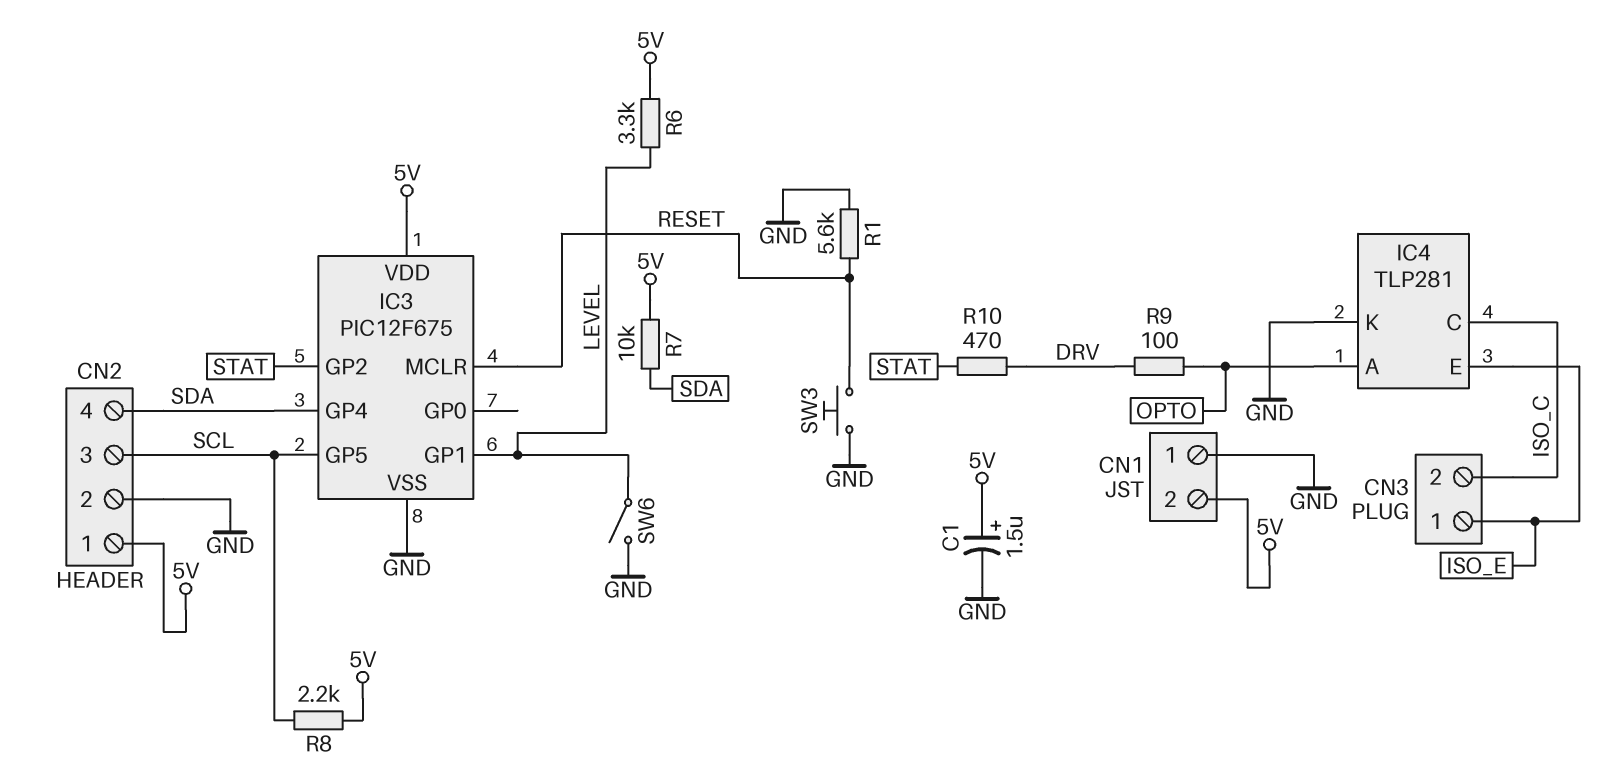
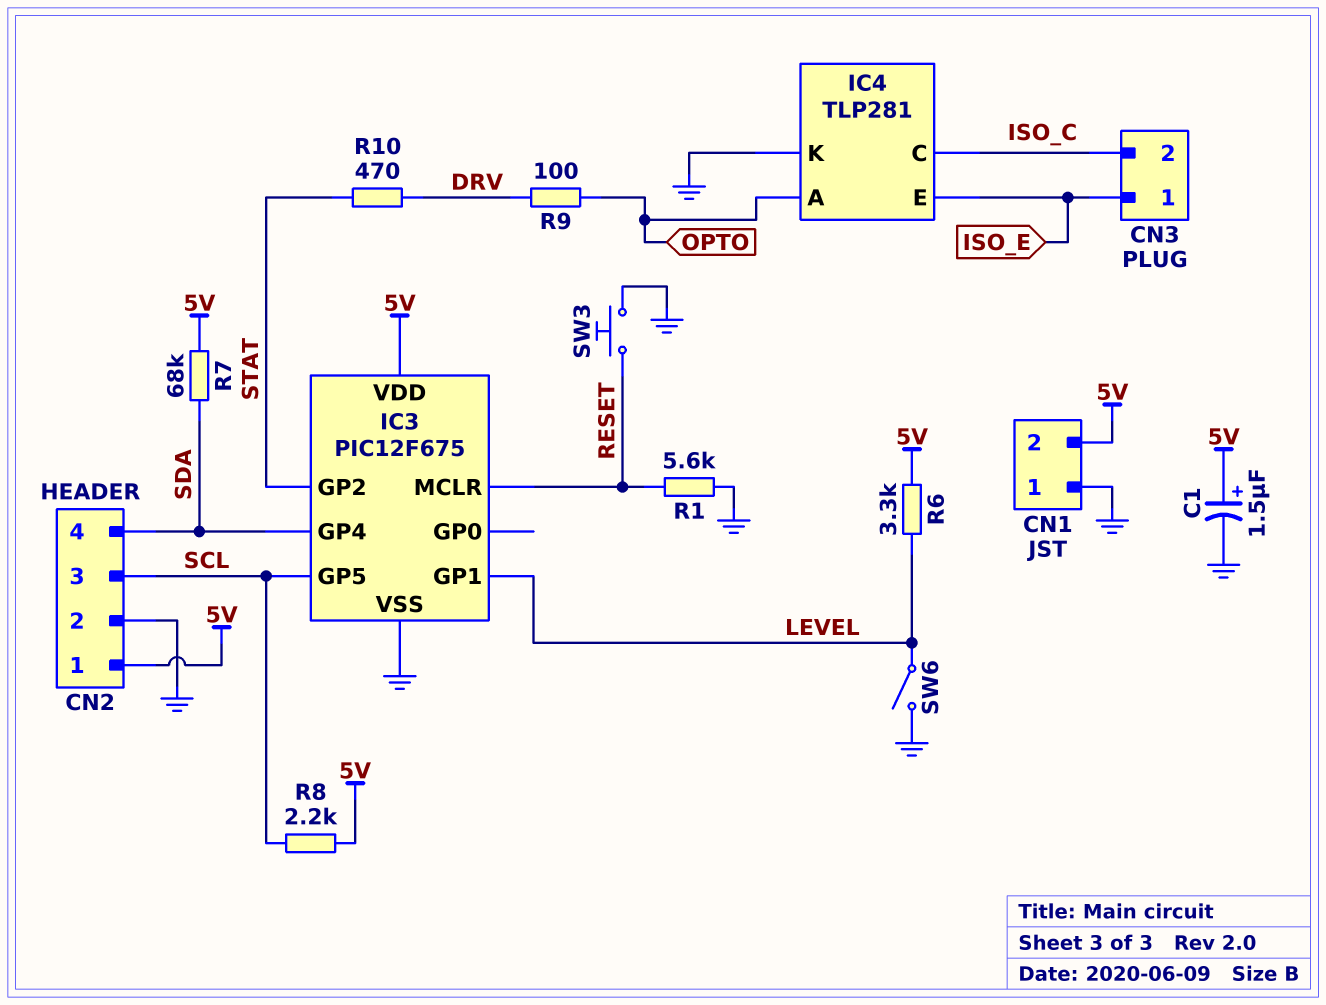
R7: 10k (5V, SDA) -> 68k (5V, SDA)

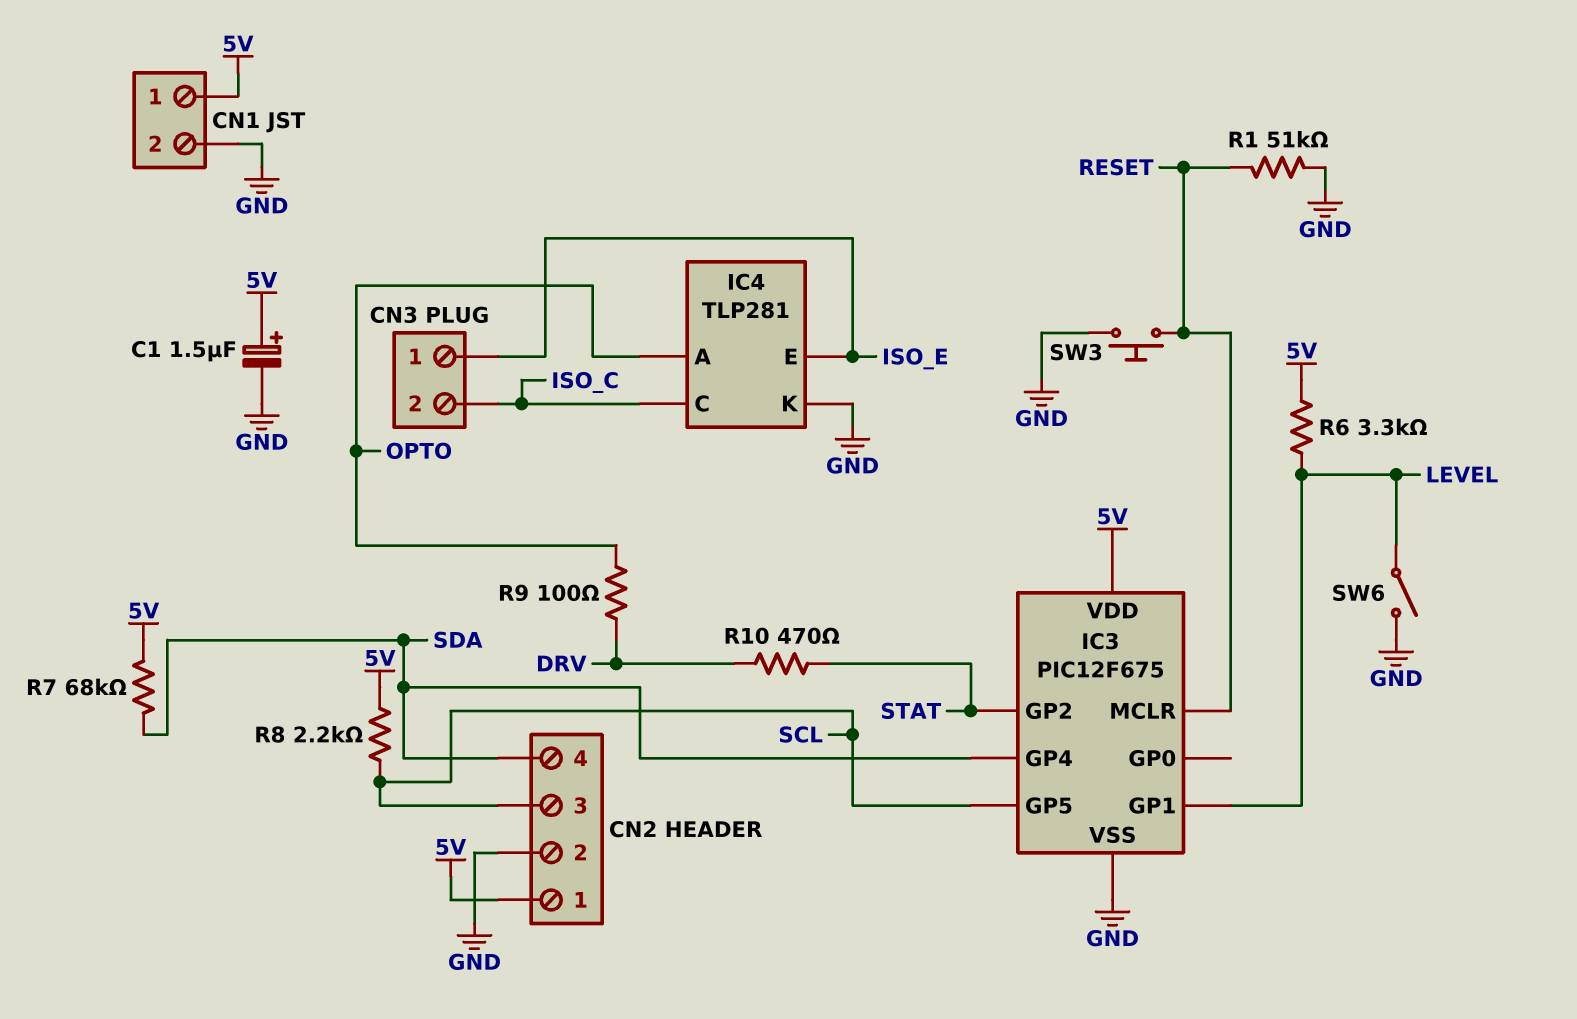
CN1 pin 1: GND -> 5V
CN1 pin 2: 5V -> GND
R1: 5.6k (GND, RESET) -> 51k (GND, RESET)

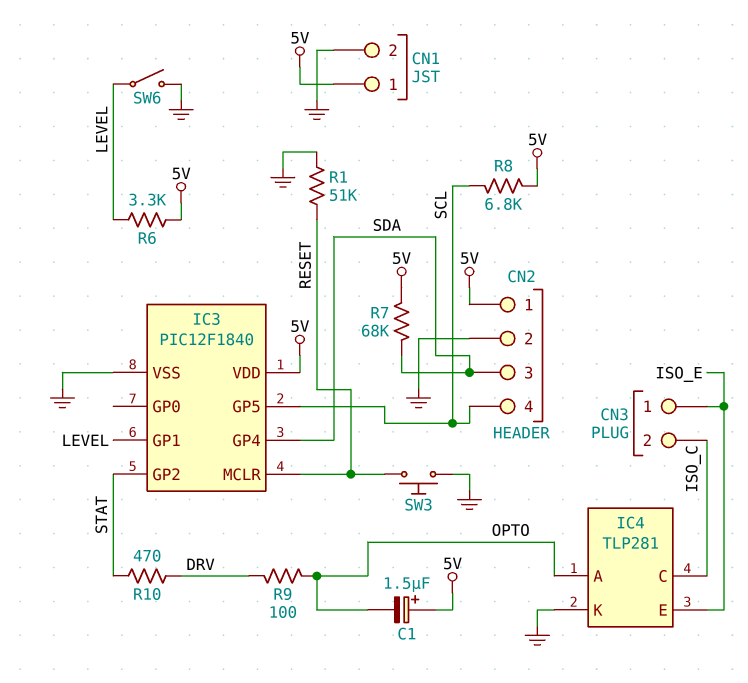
C1: 1.5uF (plus 5V, minus GND) -> 1.5uF (plus 5V, minus OPTO)
CN2 pin 3: SCL -> SDA
CN2 pin 4: SDA -> SCL
IC3: PIC12F675 -> PIC12F1840
R8: 2.2k (5V, SCL) -> 6.8k (5V, SCL)

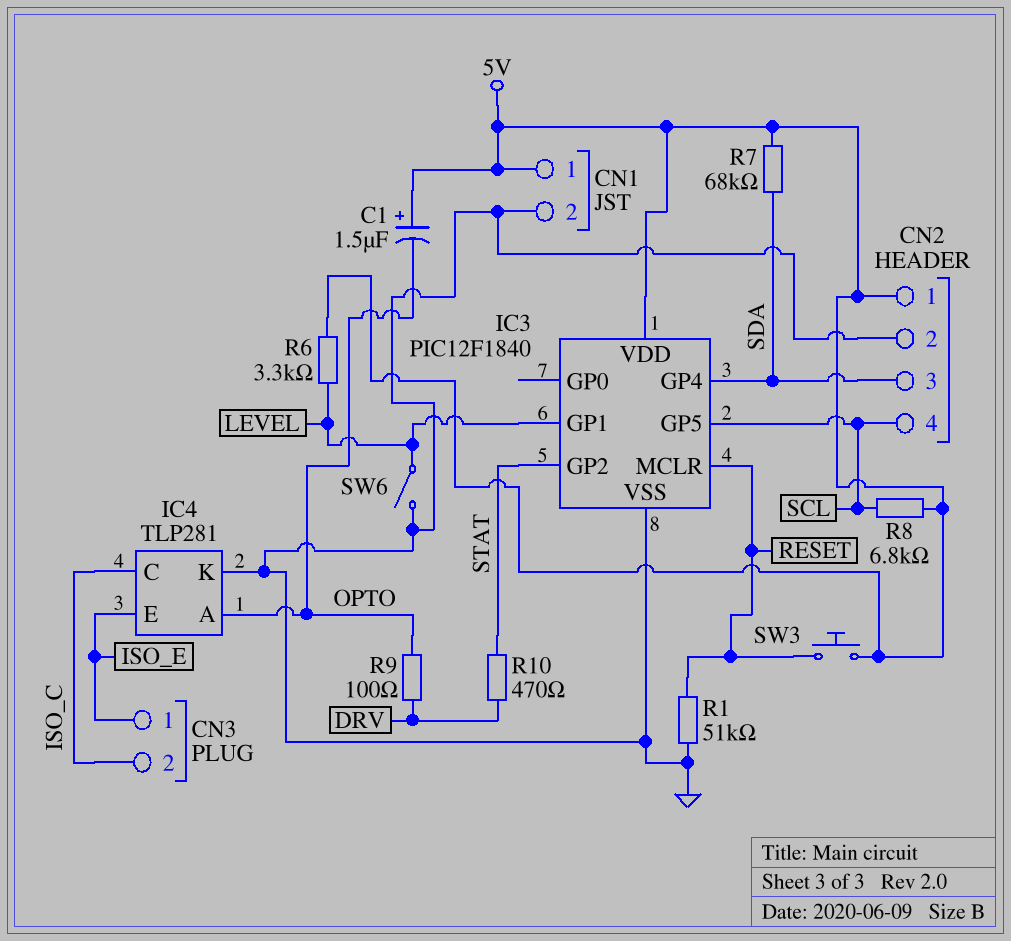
SW3: button (GND, RESET) -> button (5V, RESET)

